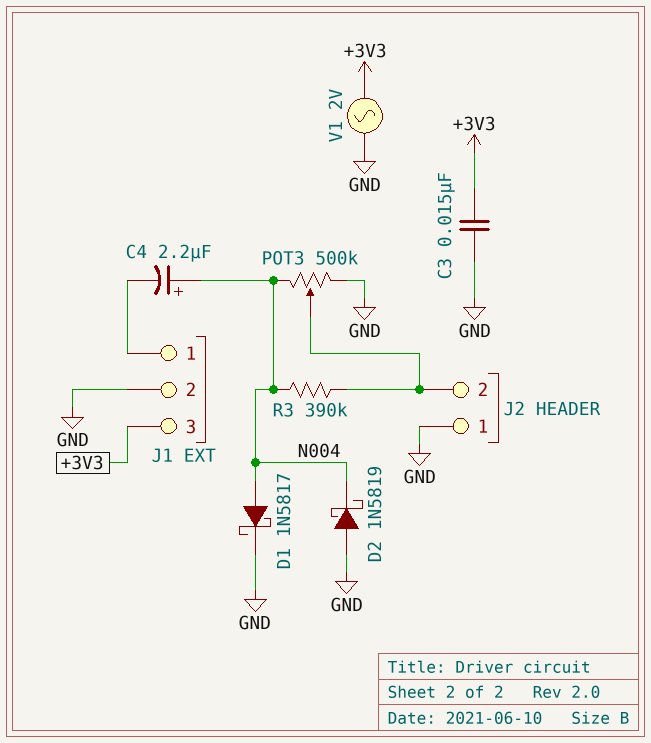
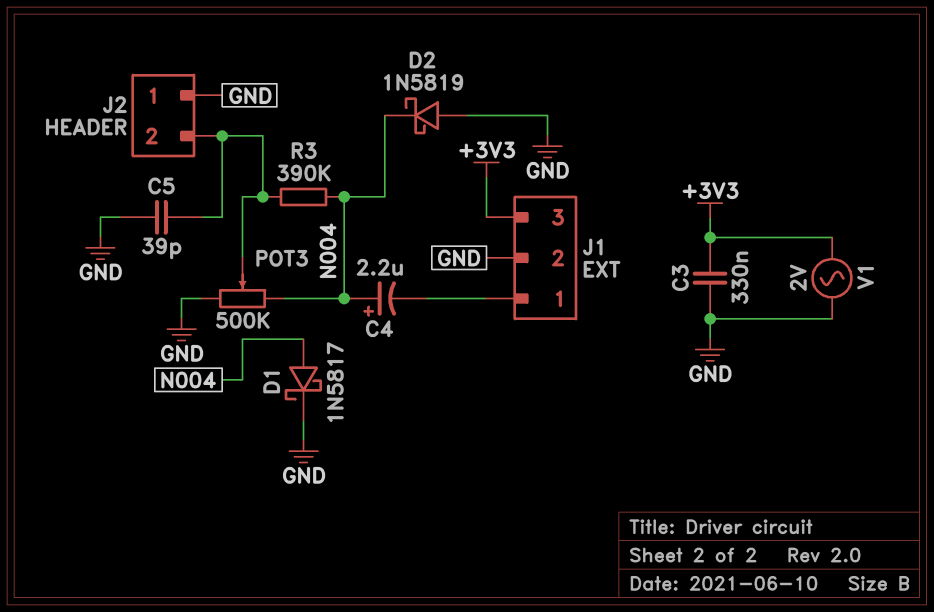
C3: 15nF (+3V3, GND) -> 330nF (+3V3, GND)
C5: none -> 39pF (GND, J2/2)

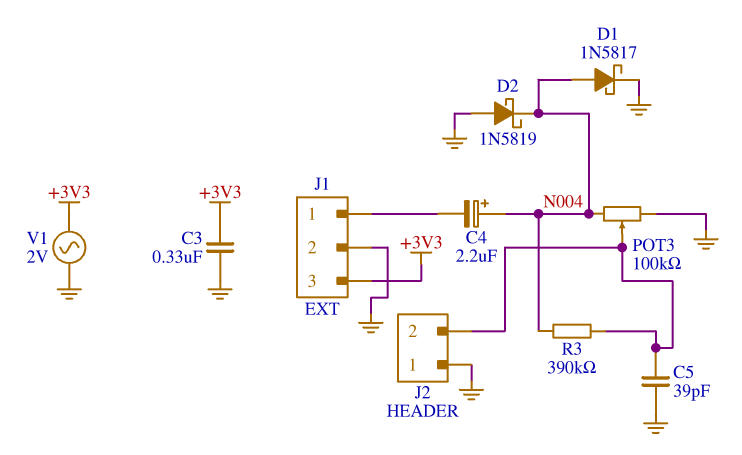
POT3: 500k (GND, N004, wiper J2/2) -> 100k (GND, N004, wiper J2/2)

